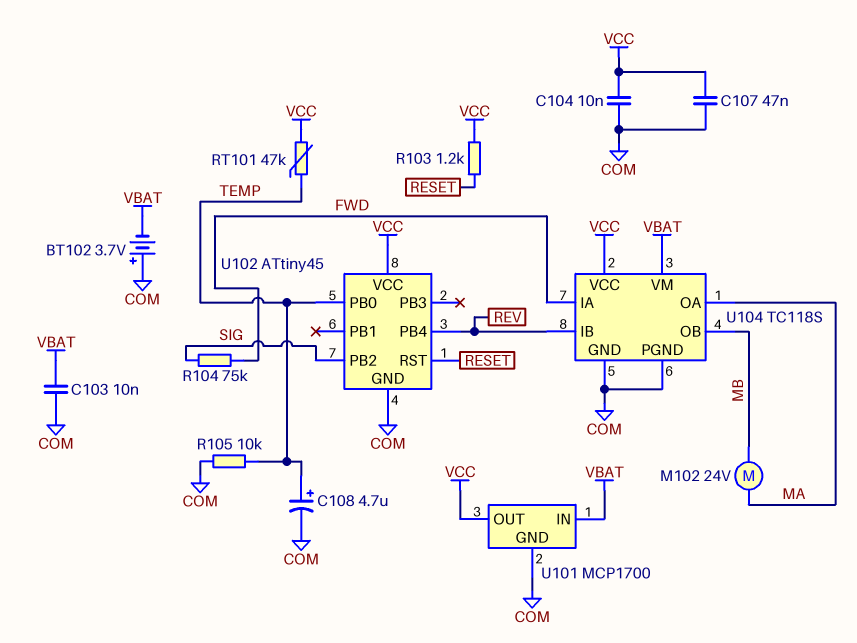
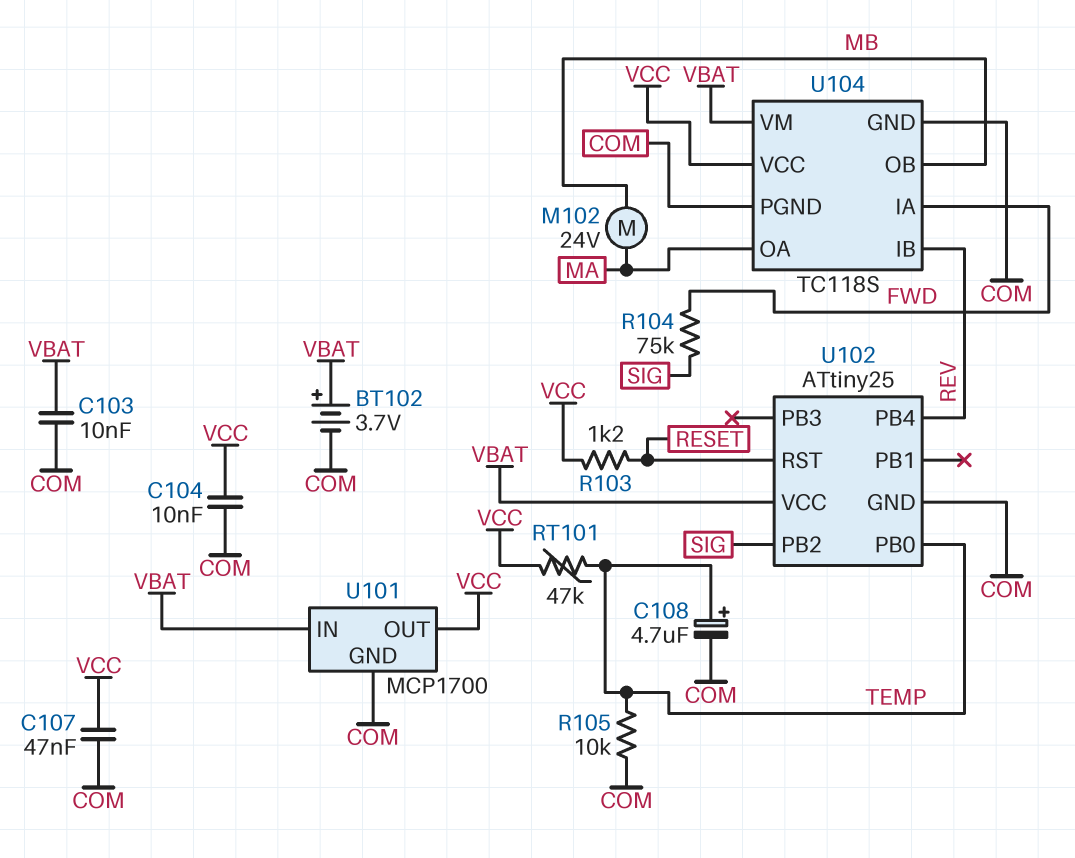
BT102: 3.7V (plus COM, minus VBAT) -> 3.7V (plus VBAT, minus COM)
U102: ATtiny45 -> ATtiny25
U102 pin VCC: VCC -> VBAT

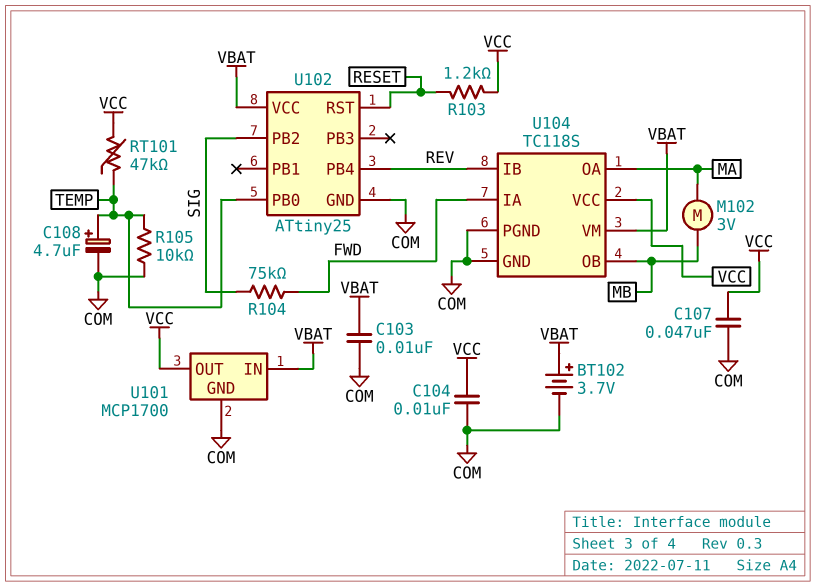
M102: motor 24V (MA, MB) -> motor 3V (MA, MB)

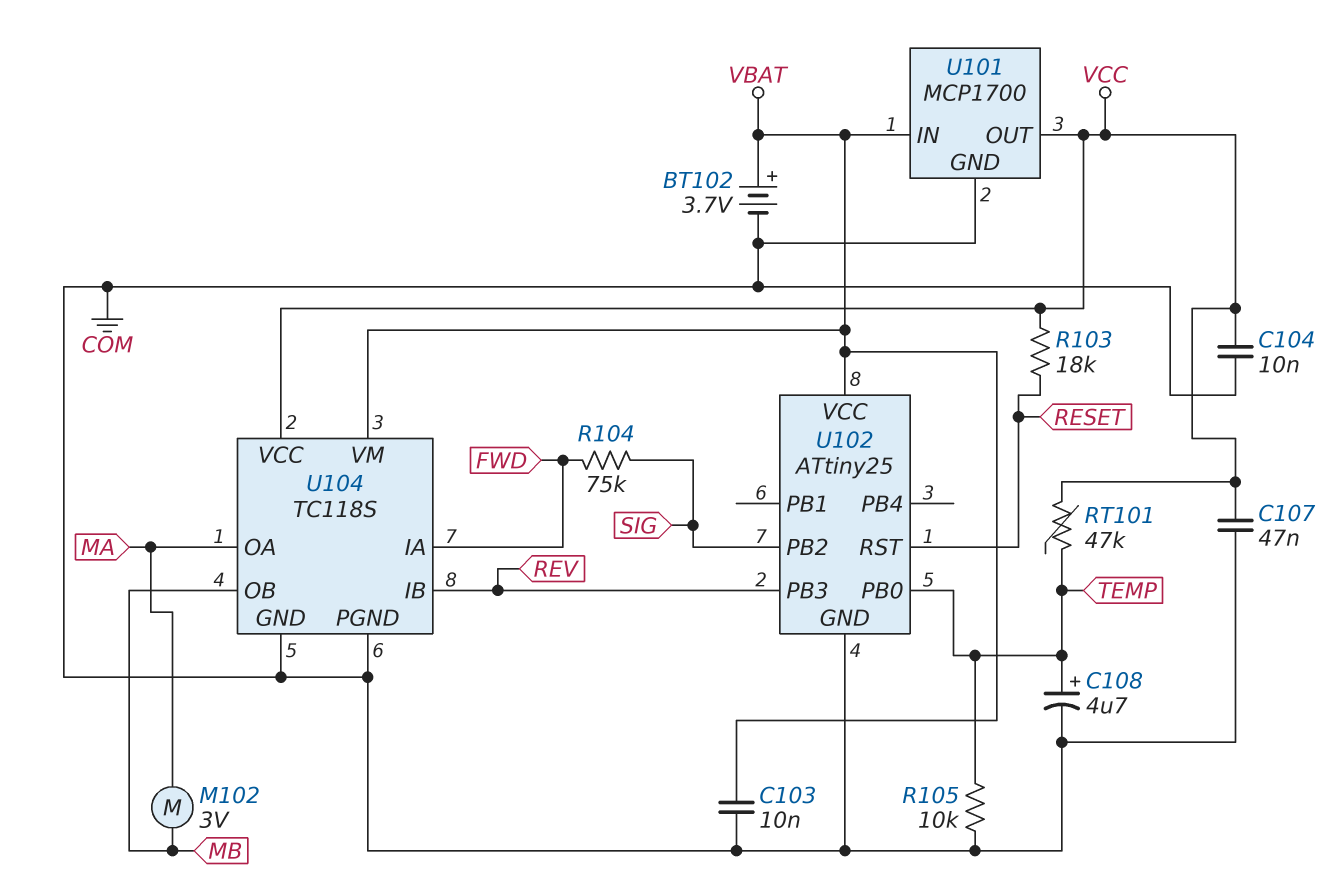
R103: 1.2k (RESET, VCC) -> 18k (RESET, VCC)
U102 pin PB3: none -> REV
U102 pin PB4: REV -> none

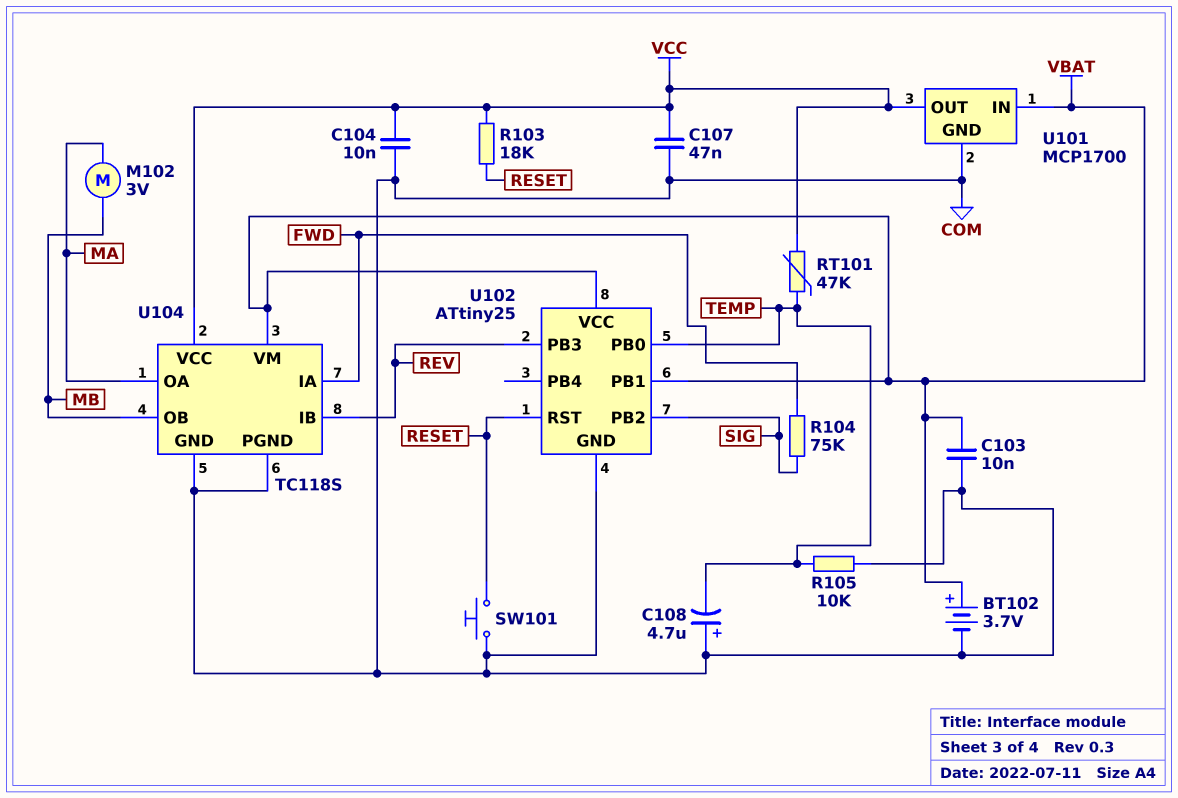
C108: 4.7uF (plus TEMP, minus COM) -> 4.7uF (plus COM, minus TEMP)
SW101: none -> button (COM, RESET)
U102 pin PB1: none -> VBAT

